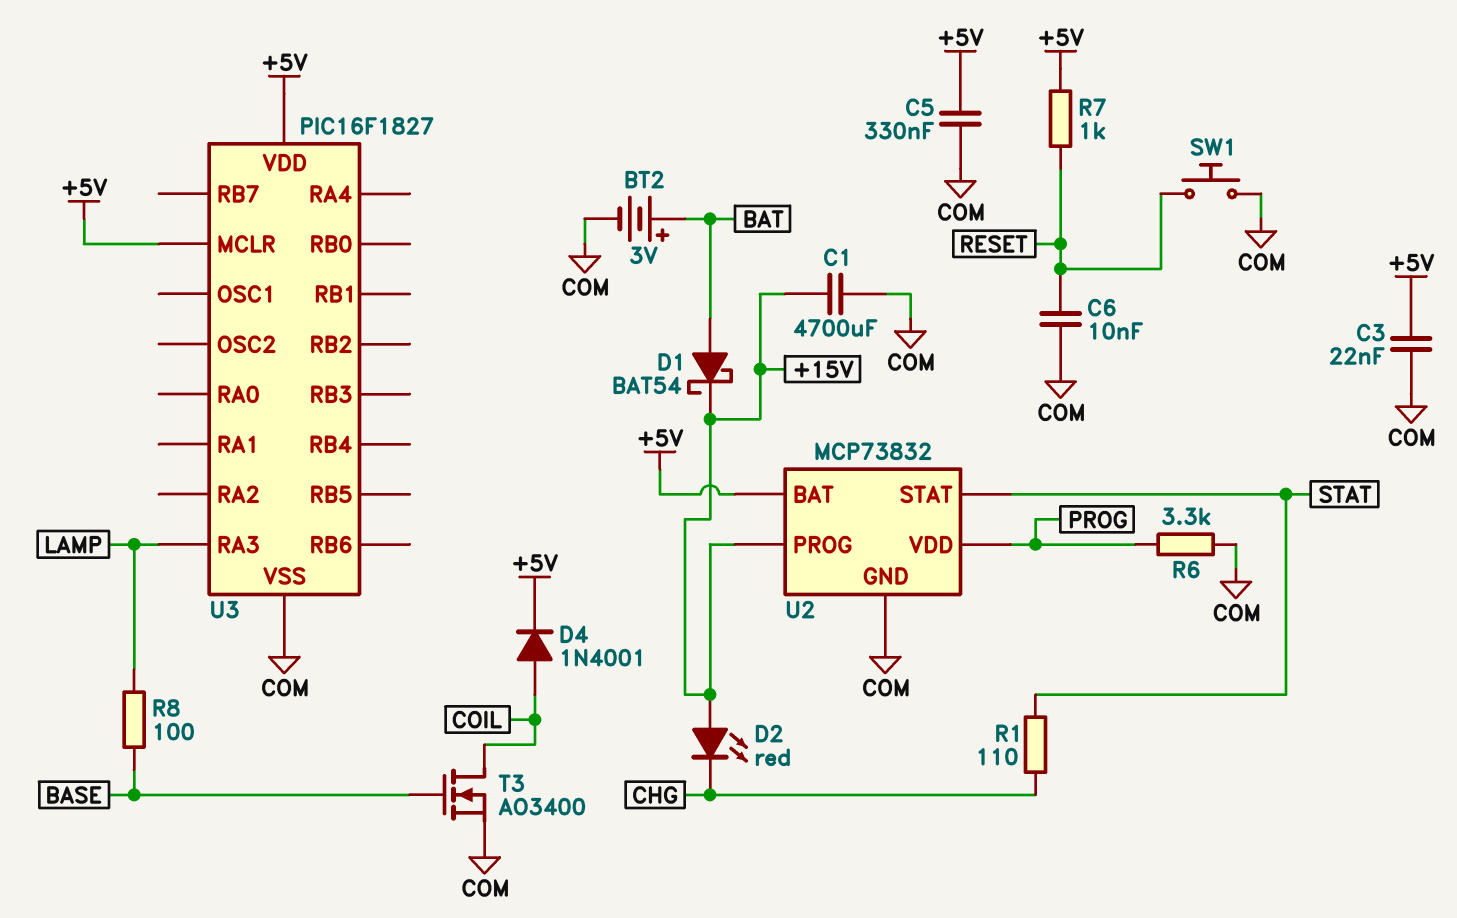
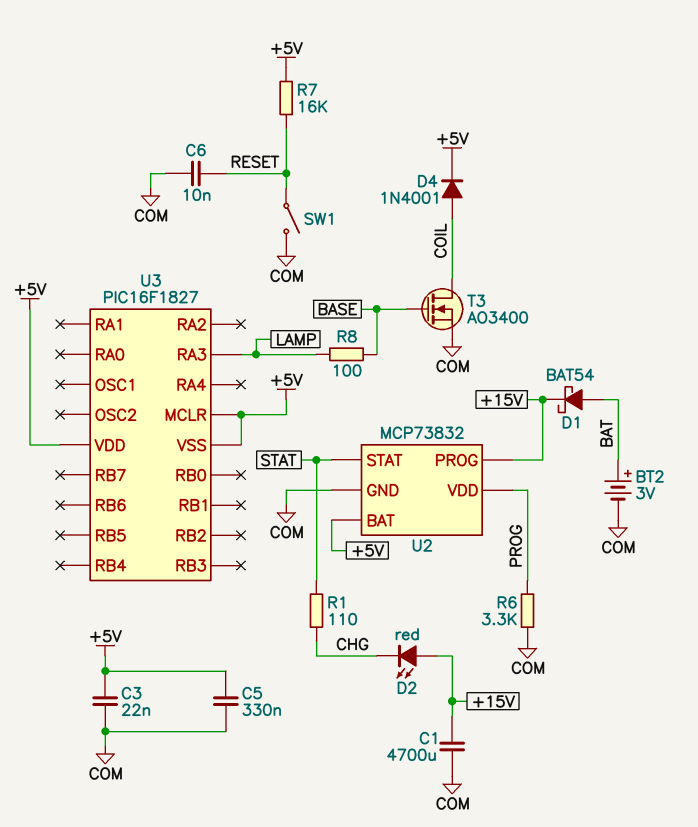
R7: 1k (+5V, RESET) -> 16k (+5V, RESET)
SW1: button (COM, RESET) -> switch (COM, RESET)
U3 pin VSS: COM -> +5V

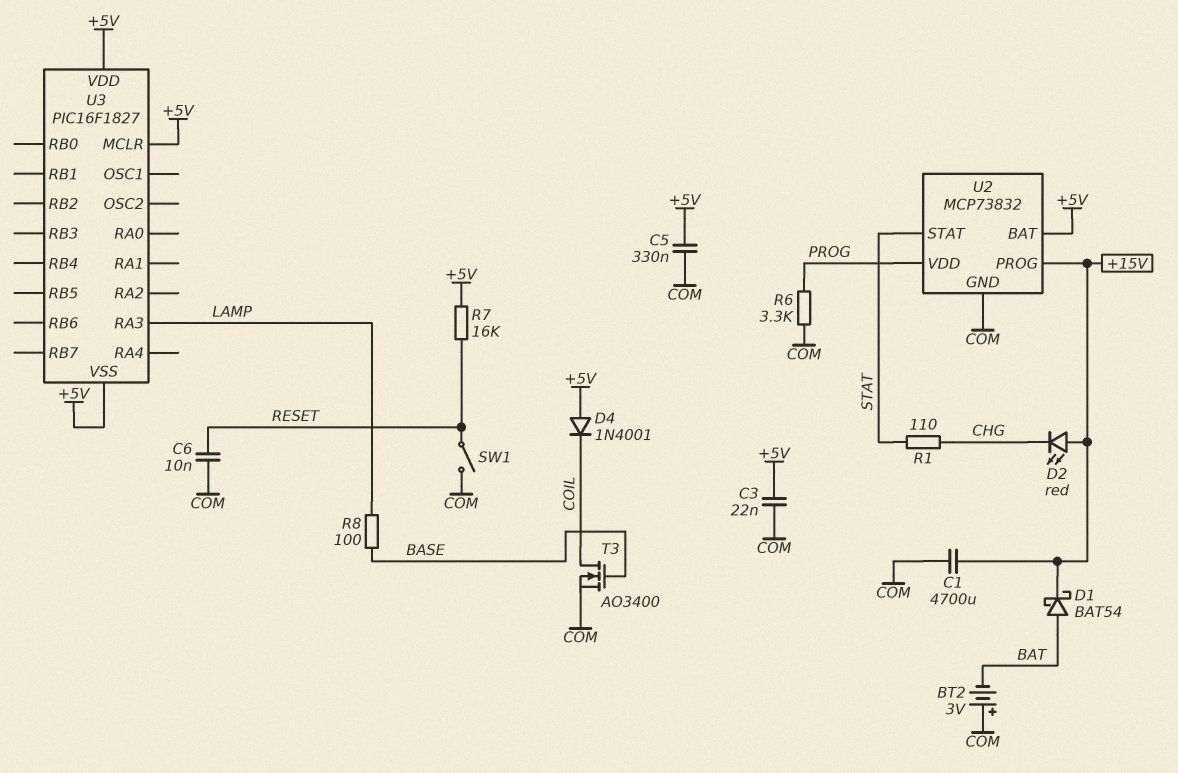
BT2: 3V (plus BAT, minus COM) -> 3V (plus COM, minus BAT)
D4: diode 1N4001 (A COIL, K +5V) -> diode 1N4001 (A +5V, K COIL)

